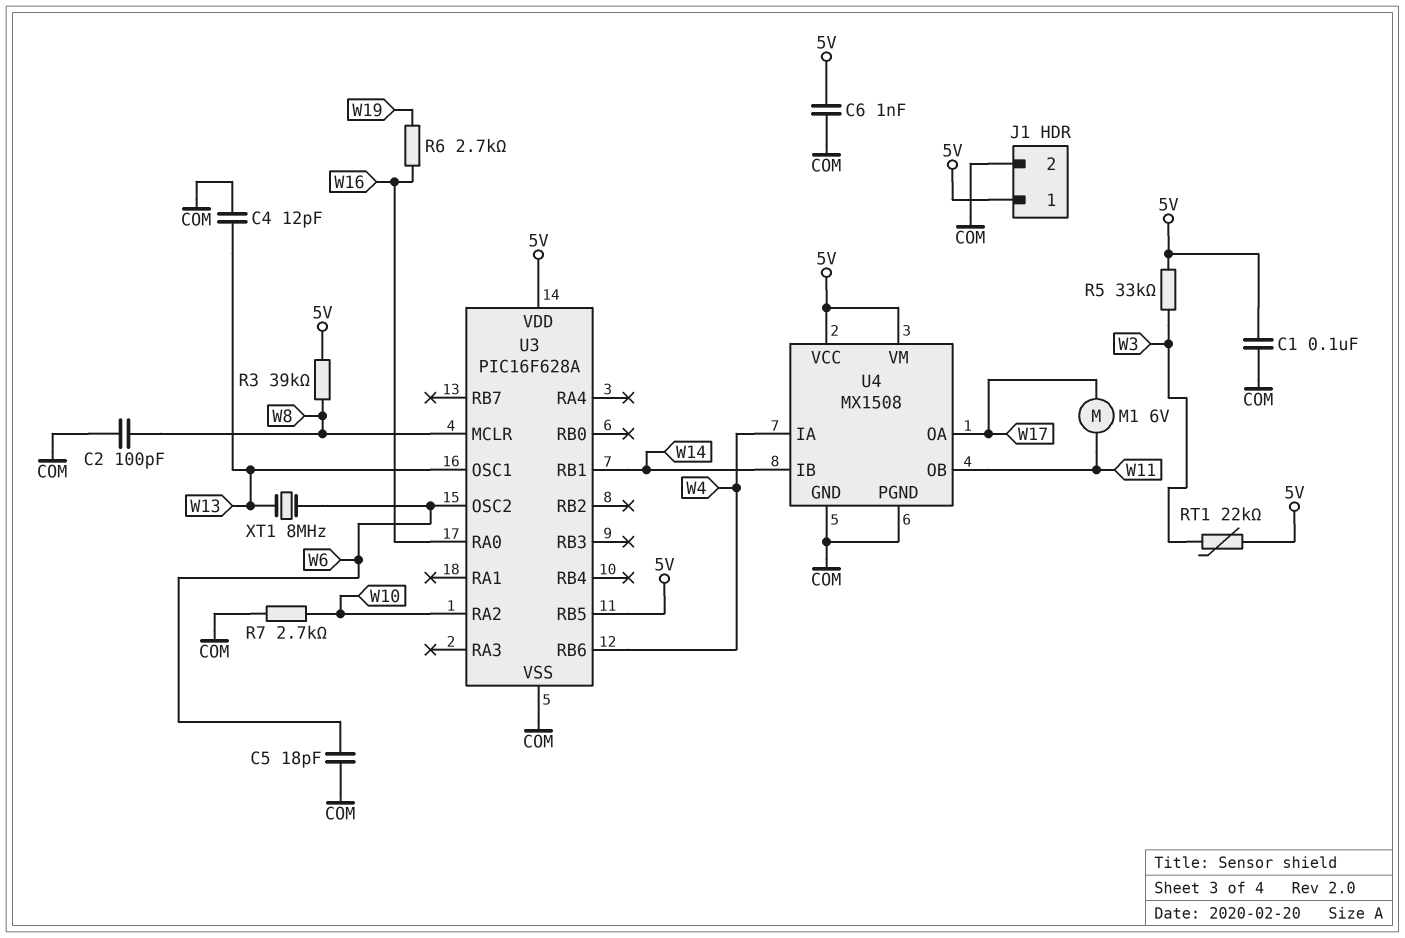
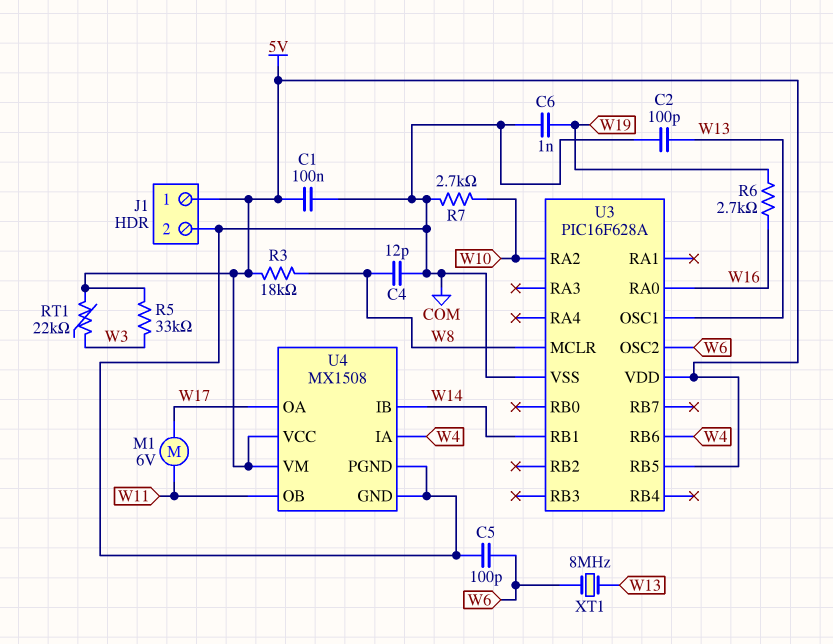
C2: 100pF (COM, W8) -> 100pF (COM, W13)
C4: 12pF (COM, W13) -> 12pF (COM, W8)
C5: 18pF (COM, W6) -> 100pF (COM, W6)
C6: 1nF (5V, COM) -> 1nF (COM, W19)
R3: 39k (5V, W8) -> 18k (5V, W8)

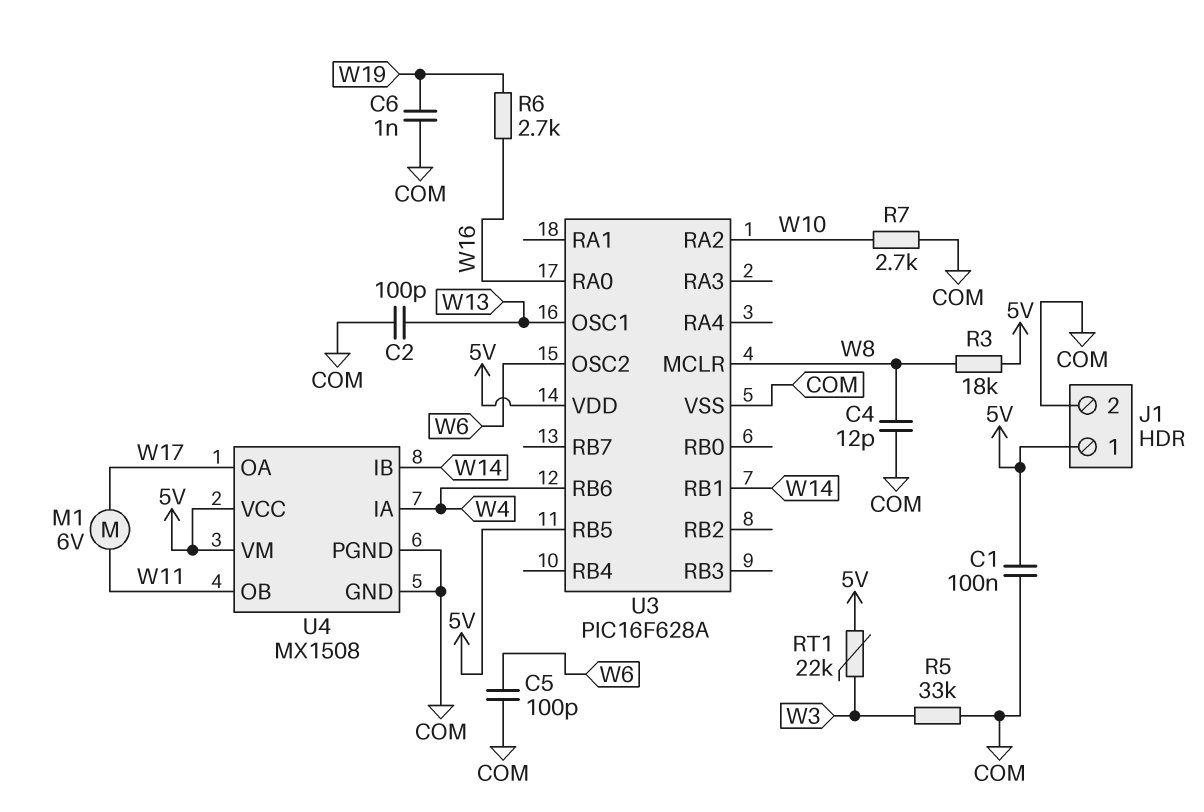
R5: 33k (5V, W3) -> 33k (COM, W3)
XT1: 8MHz (W6, W13) -> none

